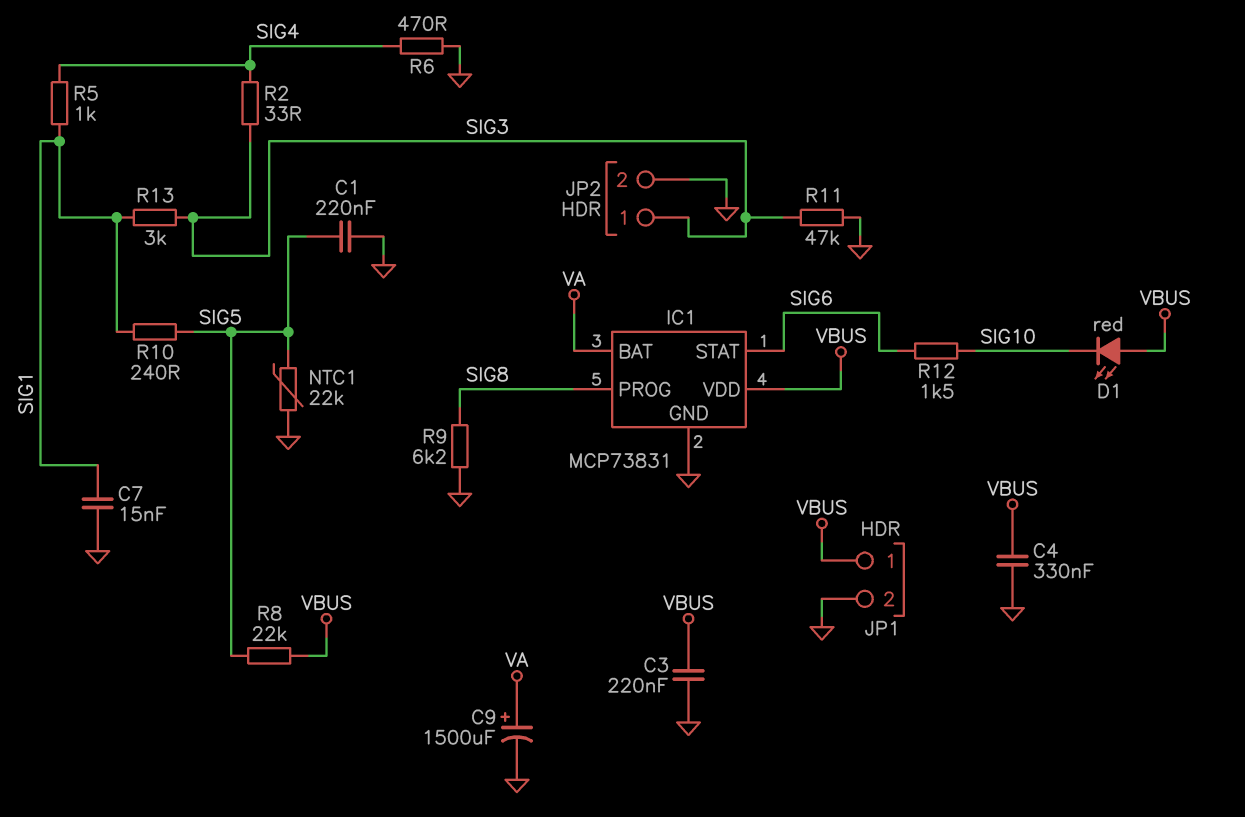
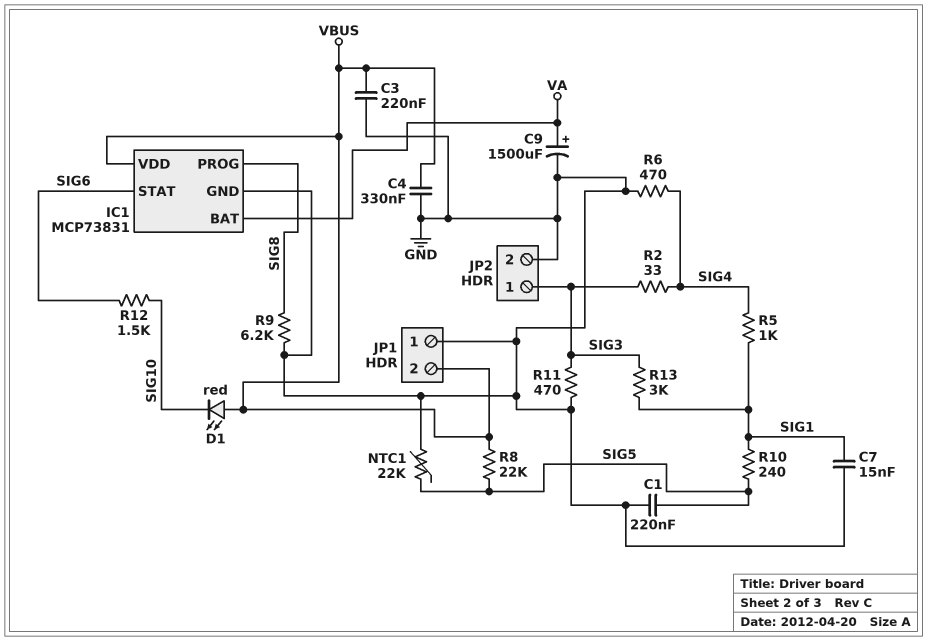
JP1 pin 1: VBUS -> GND
JP1 pin 2: GND -> VBUS
R11: 47k (GND, SIG3) -> 470 (GND, SIG3)

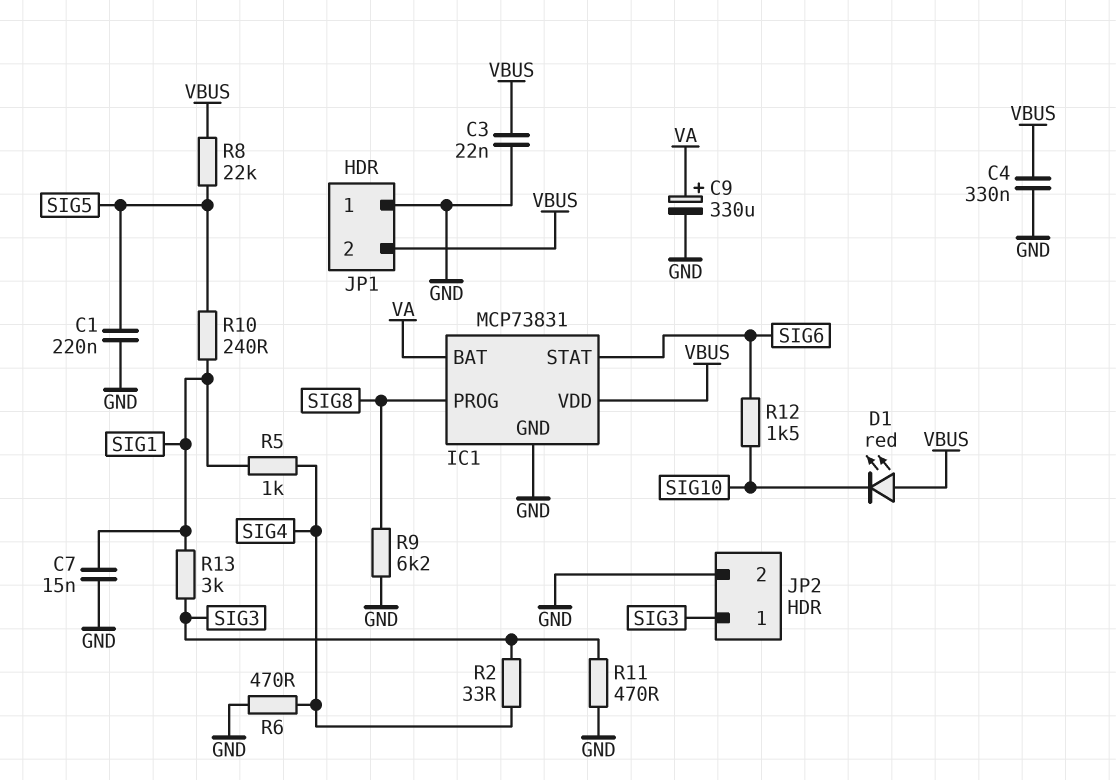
C3: 220nF (GND, VBUS) -> 22nF (GND, VBUS)
C9: 1500uF (plus VA, minus GND) -> 330uF (plus VA, minus GND)
NTC1: 22k (GND, SIG5) -> none

